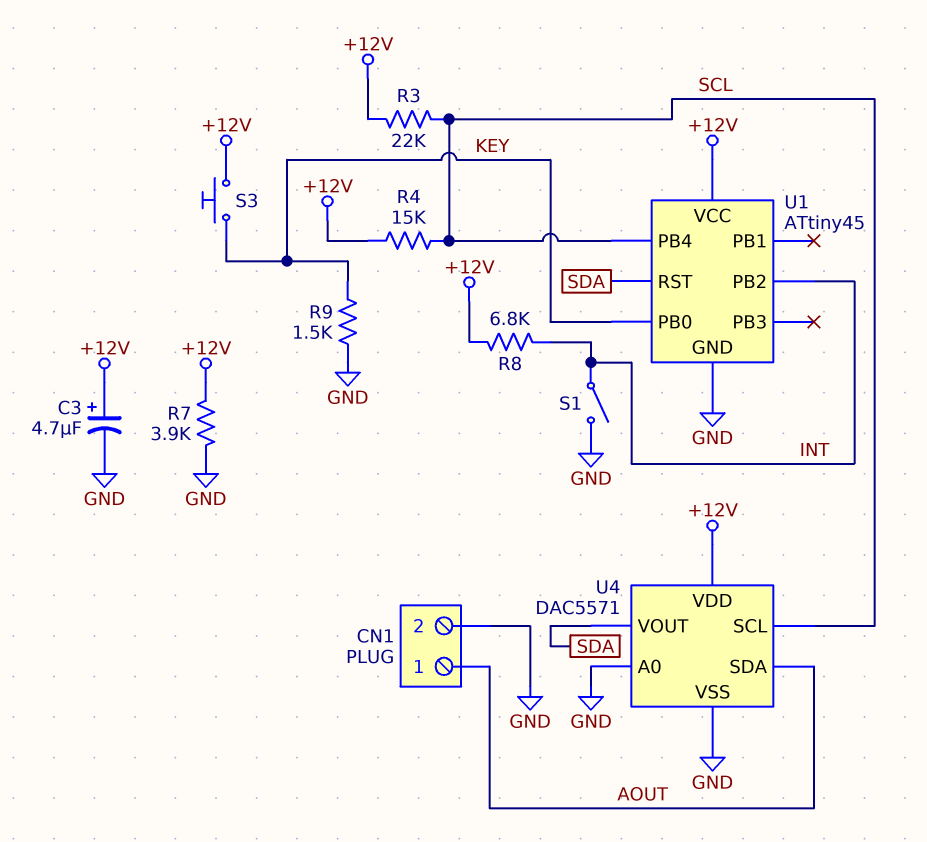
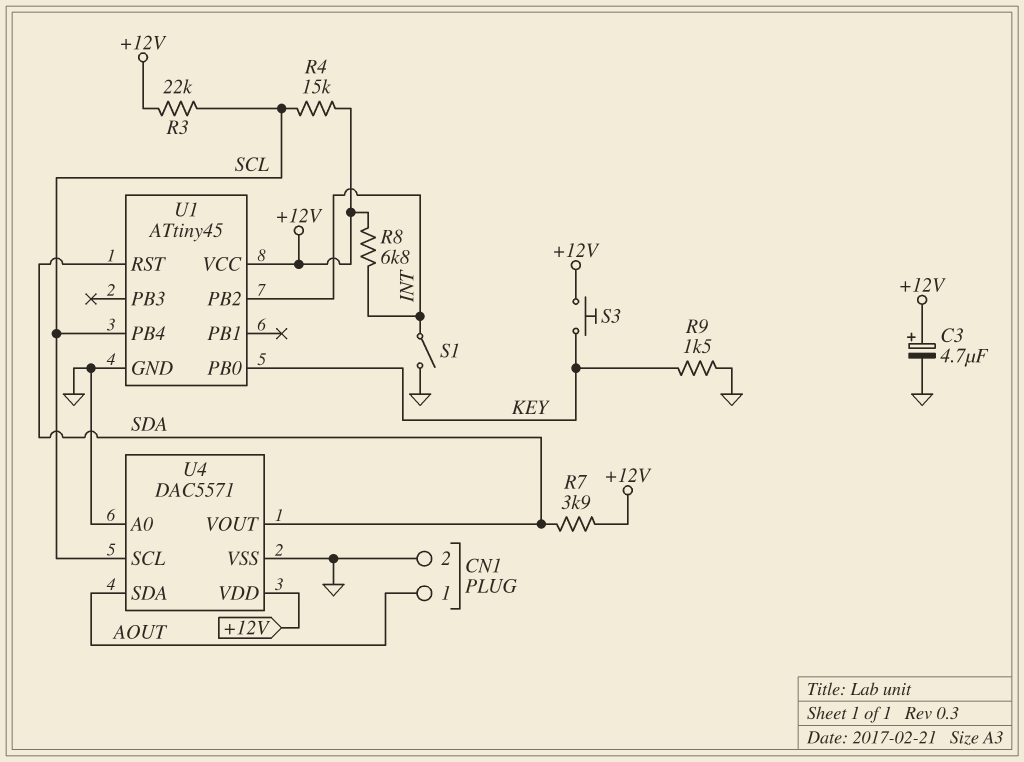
R7: 3.9k (+12V, GND) -> 3.9k (+12V, SDA)

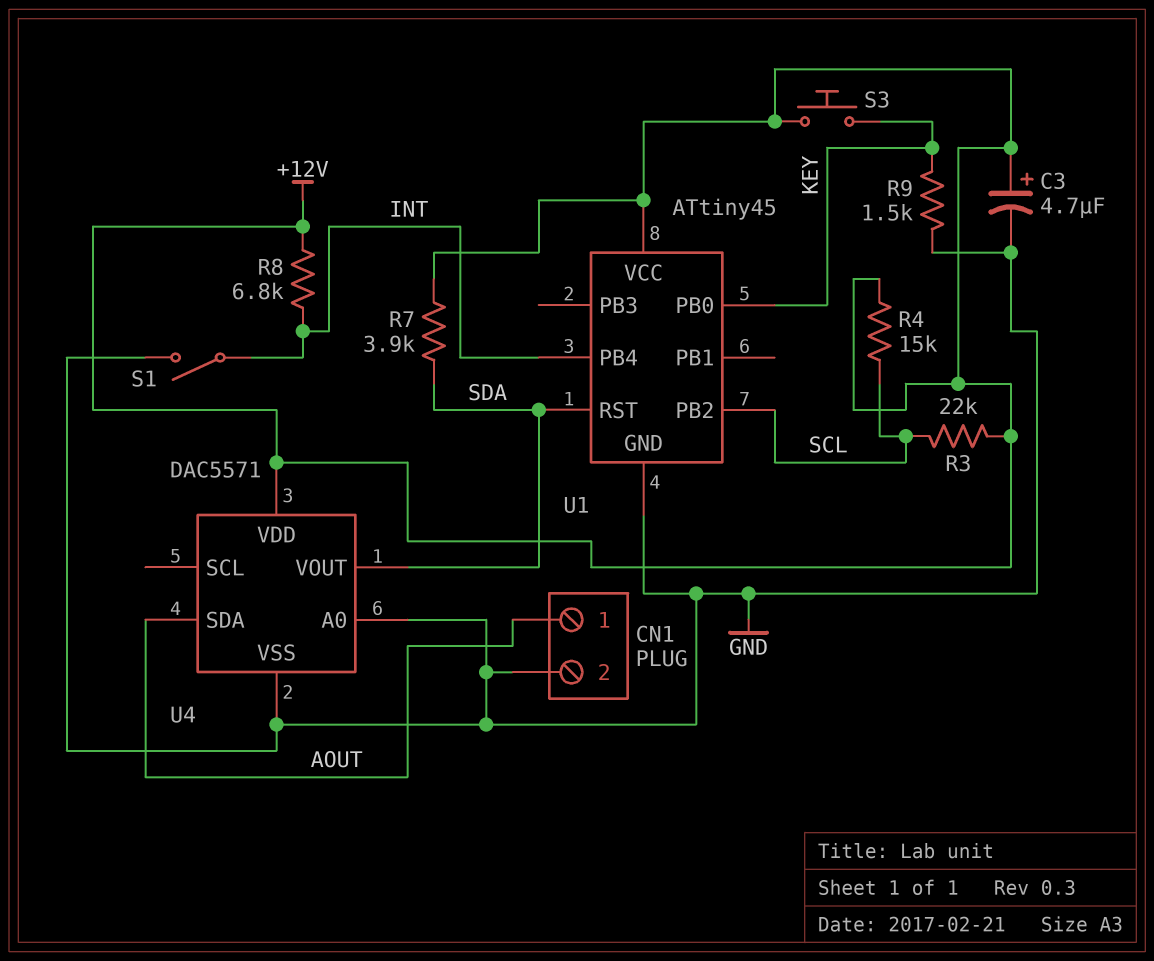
U1 pin PB2: INT -> SCL
U1 pin PB4: SCL -> INT
U4 pin SCL: SCL -> none

